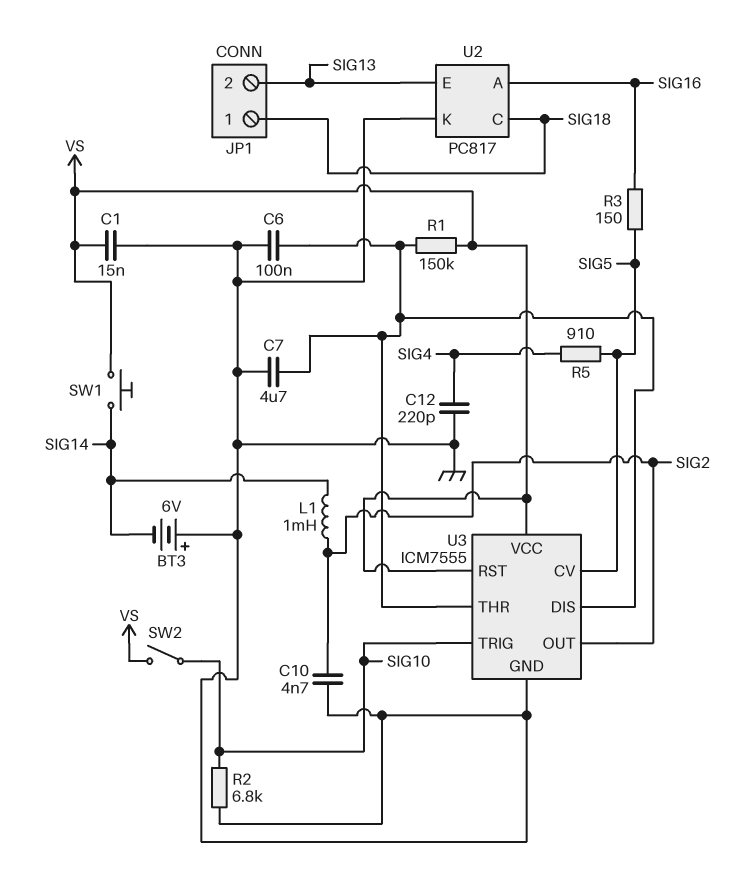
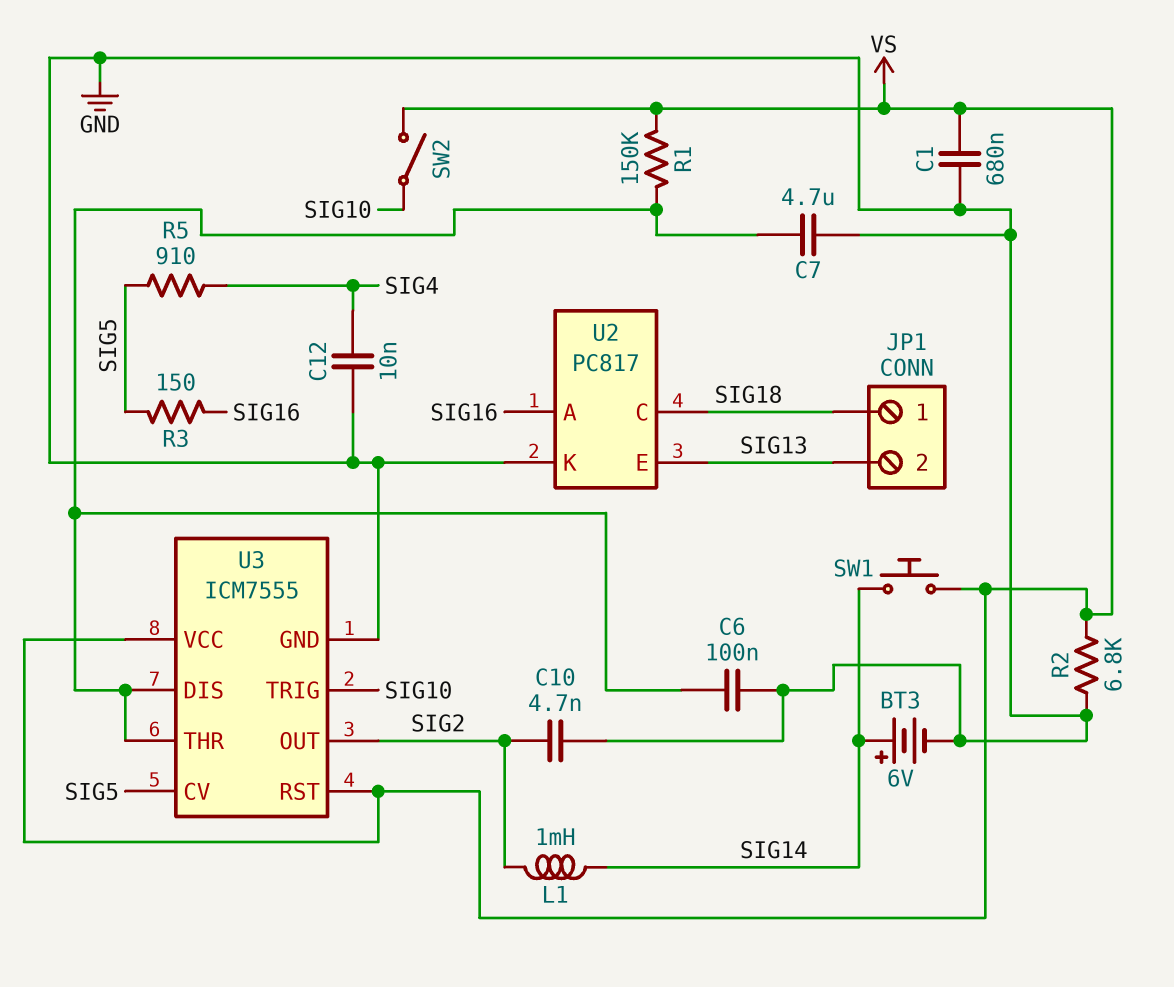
BT3: 6V (plus GND, minus SIG14) -> 6V (plus SIG14, minus GND)
C1: 15nF (GND, VS) -> 680nF (GND, VS)
C12: 220pF (GND, SIG4) -> 10nF (GND, SIG4)
R2: 6.8k (GND, SIG10) -> 6.8k (GND, VS)

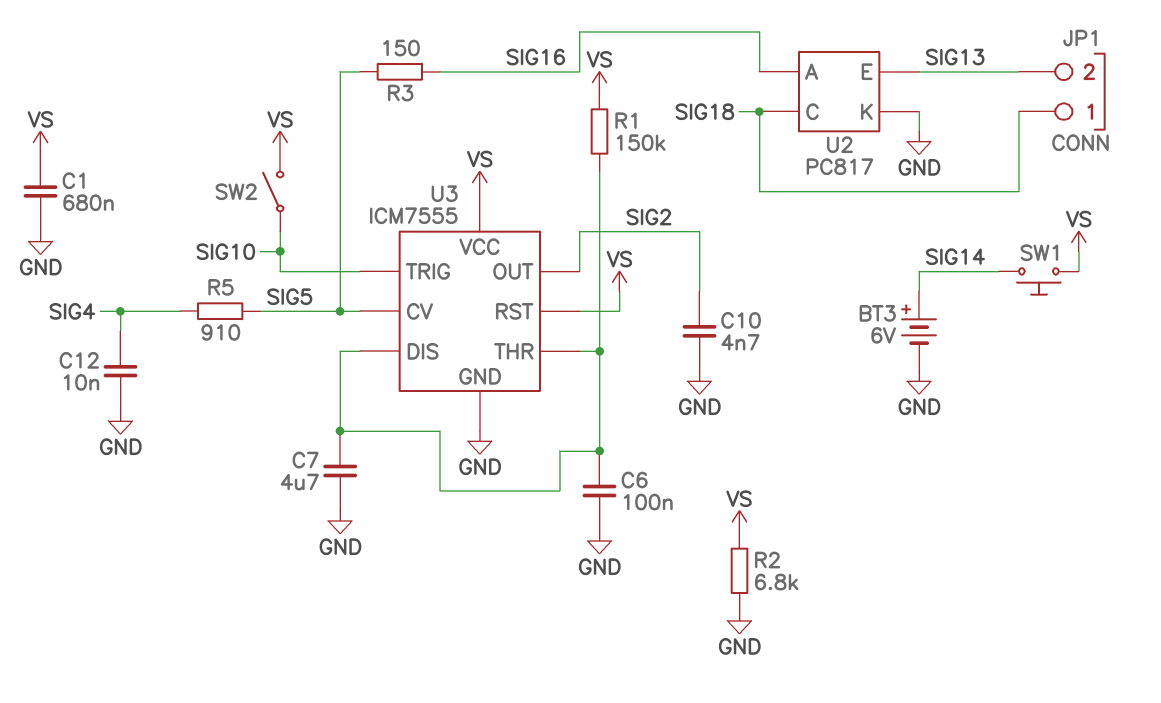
L1: 1mH (SIG2, SIG14) -> none

